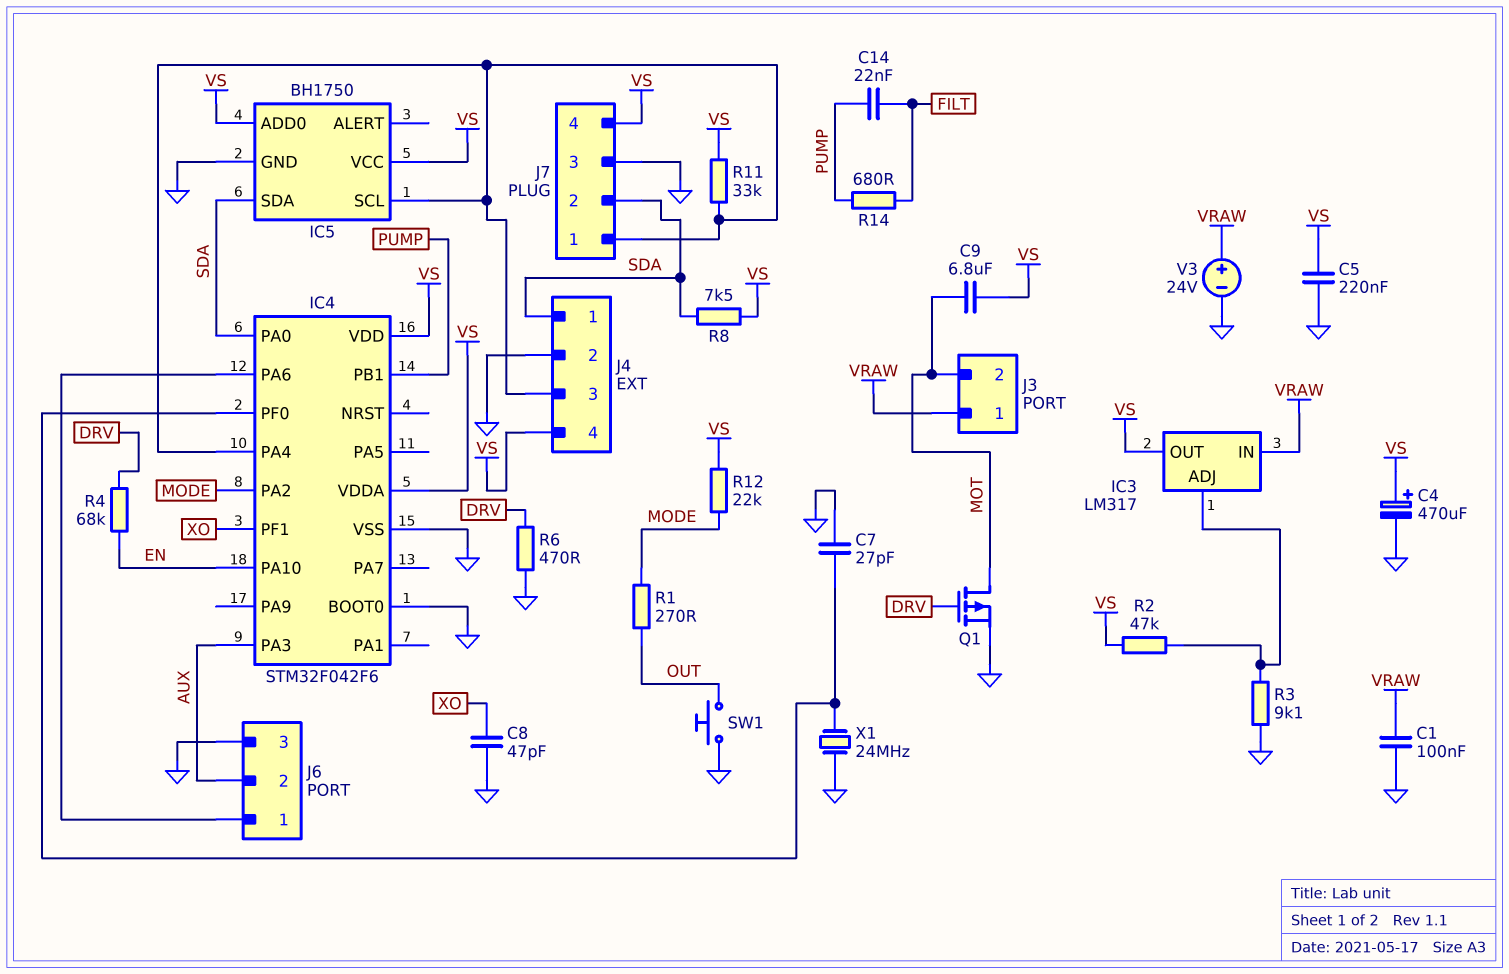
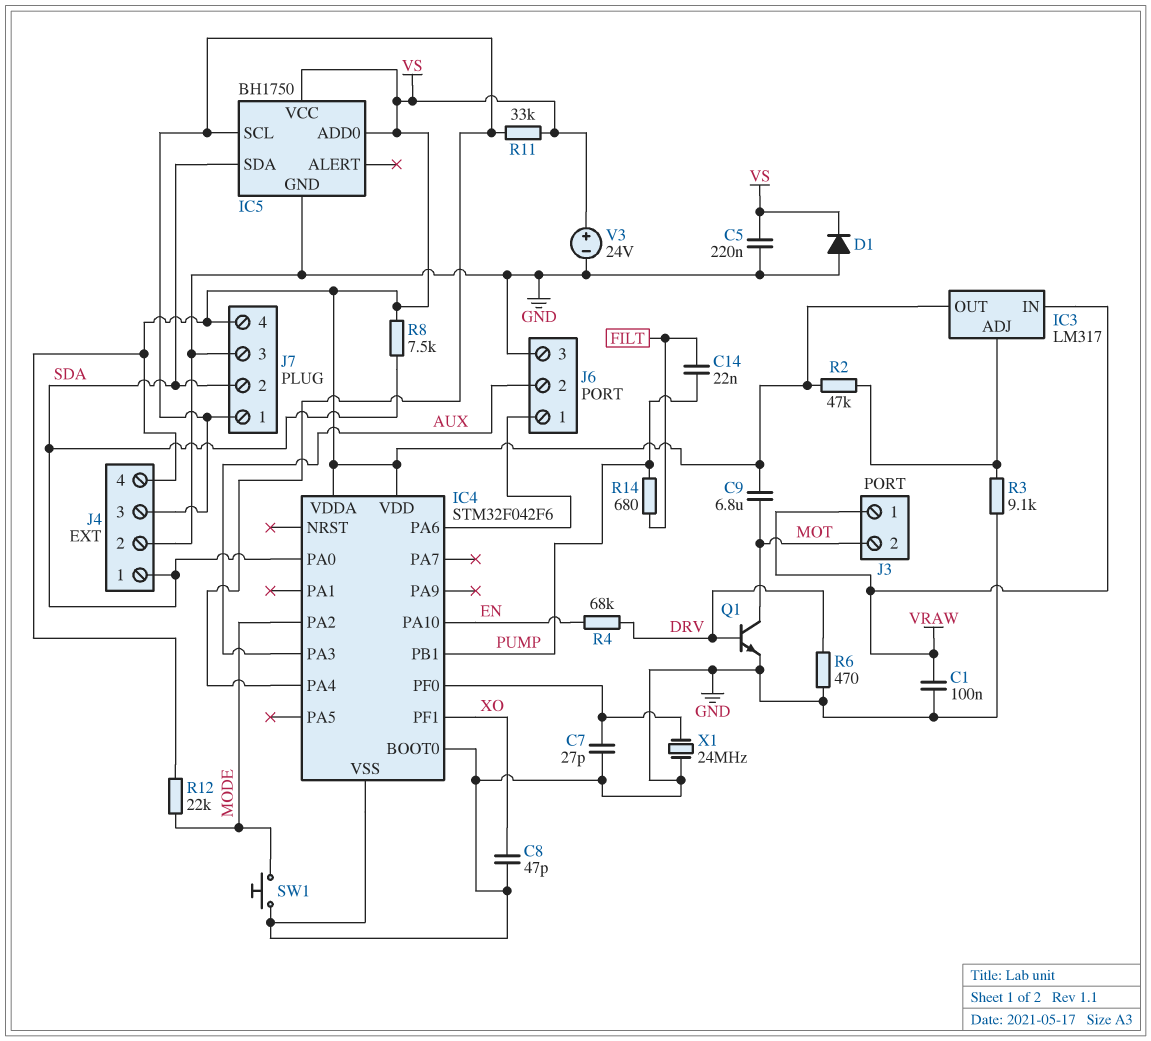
C4: 470uF (plus VS, minus GND) -> none
D1: none -> diode (A GND, K VS)
Q1: PMOS (G DRV, D MOT, S GND) -> NPN (B DRV, C MOT, E GND)
R1: 270 (MODE, OUT) -> none
SW1: button (GND, OUT) -> button (GND, MODE)
V3: 24V (plus VRAW, minus GND) -> 24V (plus VS, minus GND)

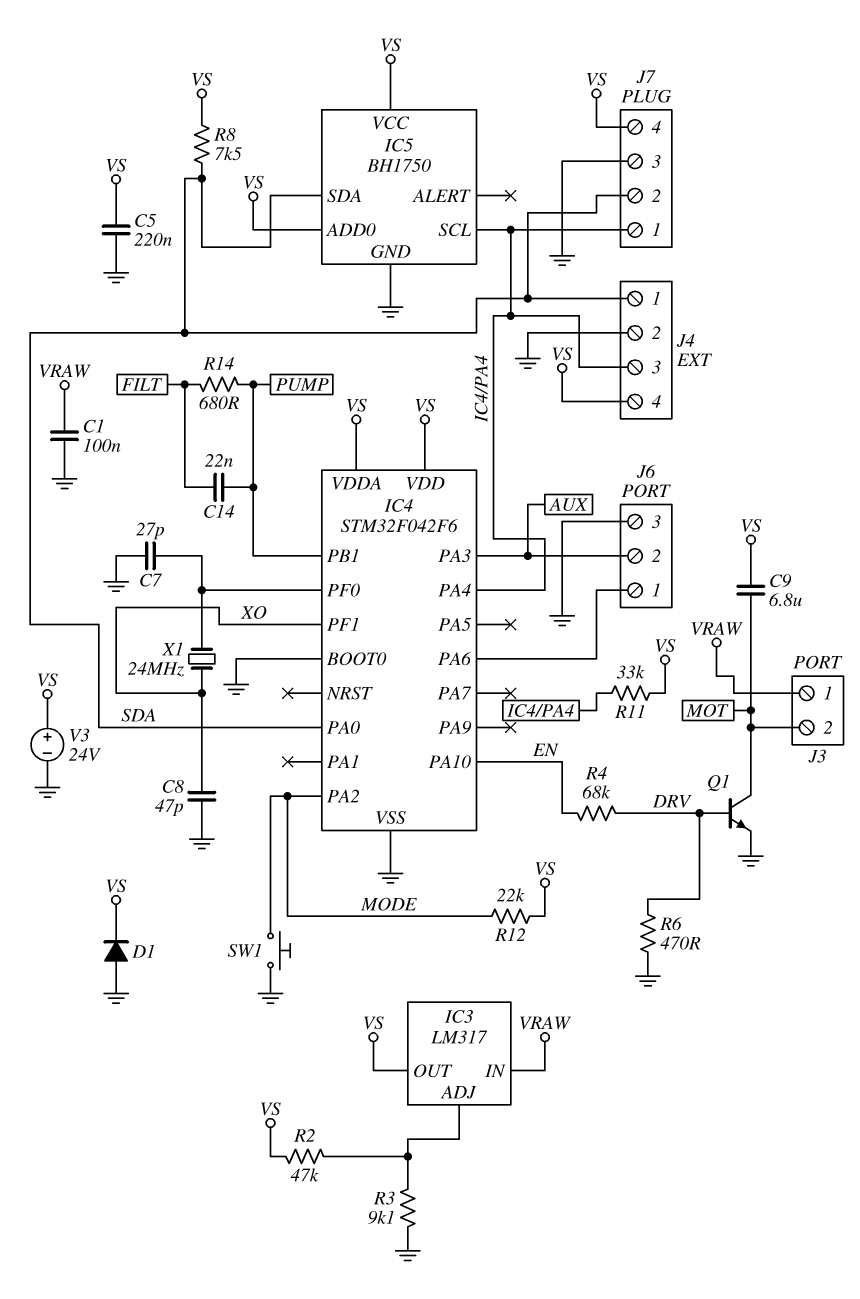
X1: 24MHz (GND, IC4/PF0) -> 24MHz (IC4/PF0, XO)

